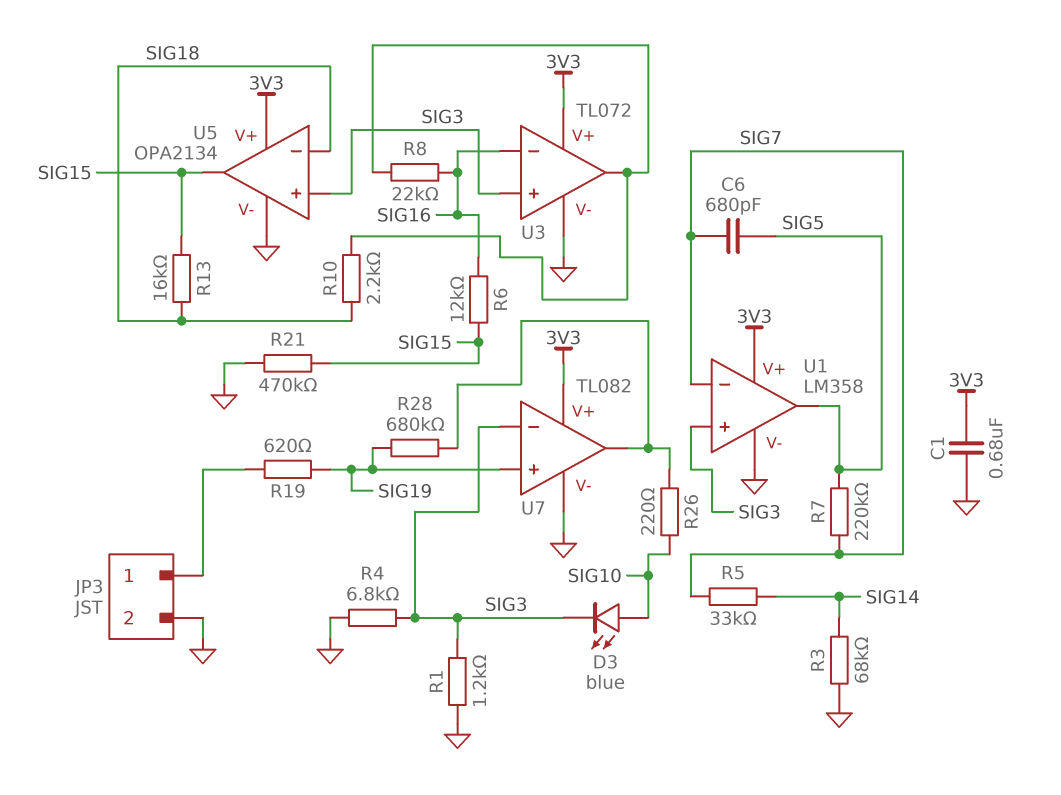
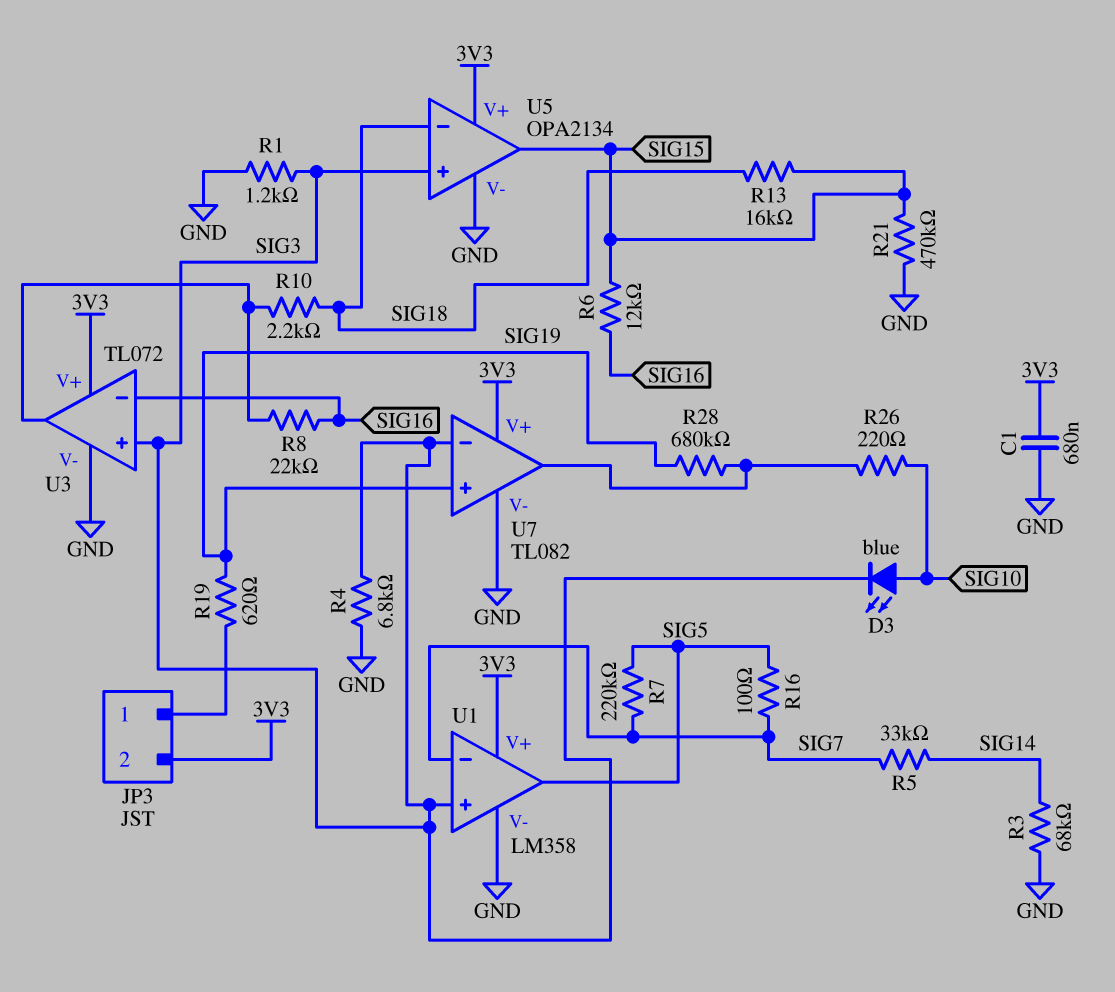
C6: 680pF (SIG5, SIG7) -> none
JP3 pin 2: GND -> 3V3
R16: none -> 100 (SIG5, SIG7)

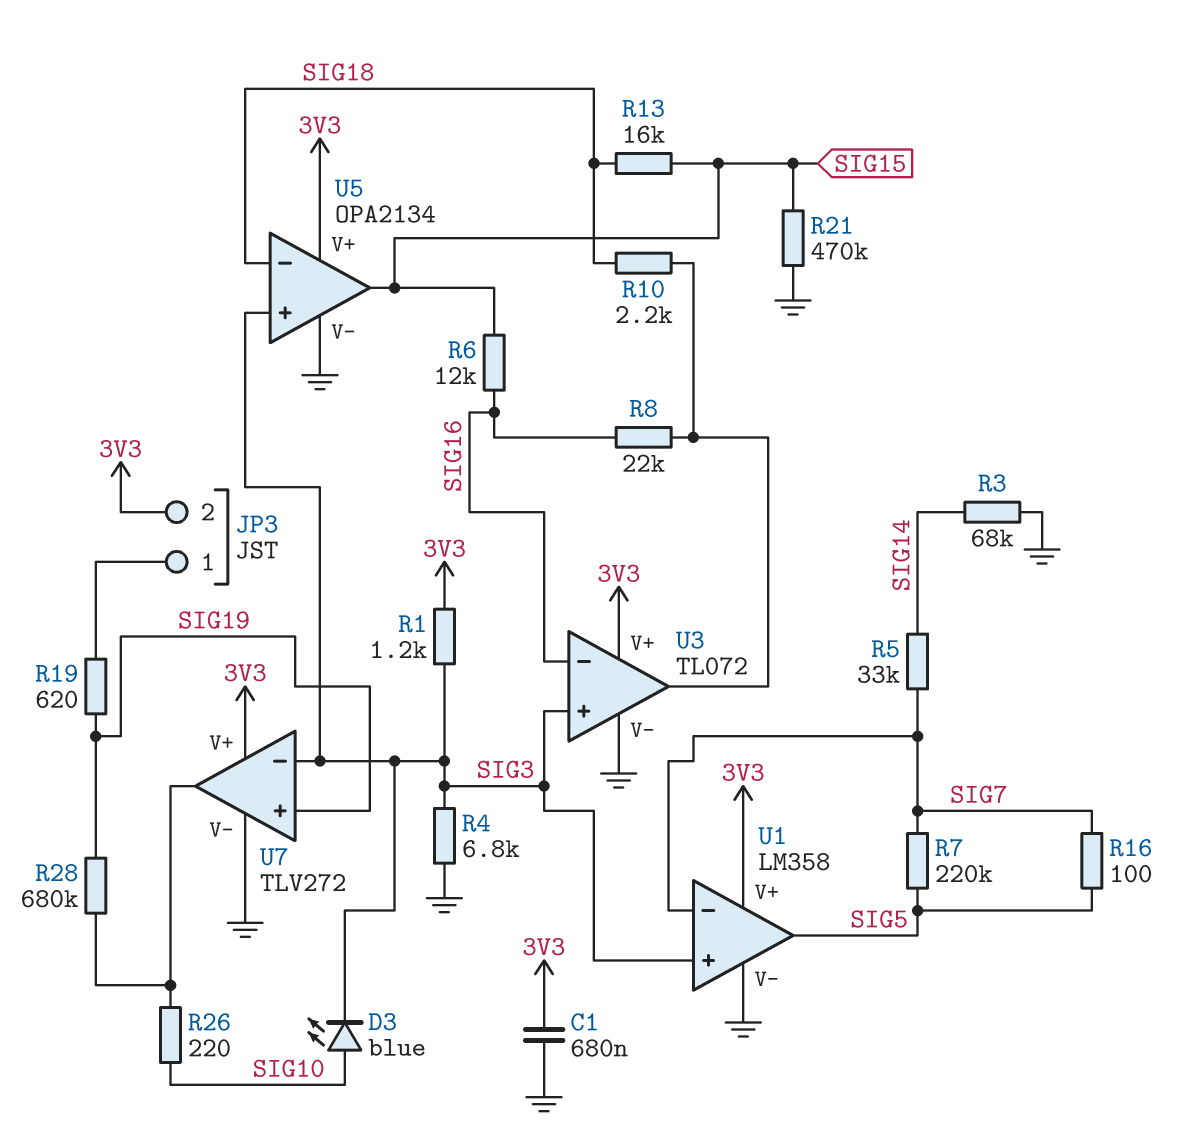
R1: 1.2k (GND, SIG3) -> 1.2k (3V3, SIG3)
U7: TL082 -> TLV272

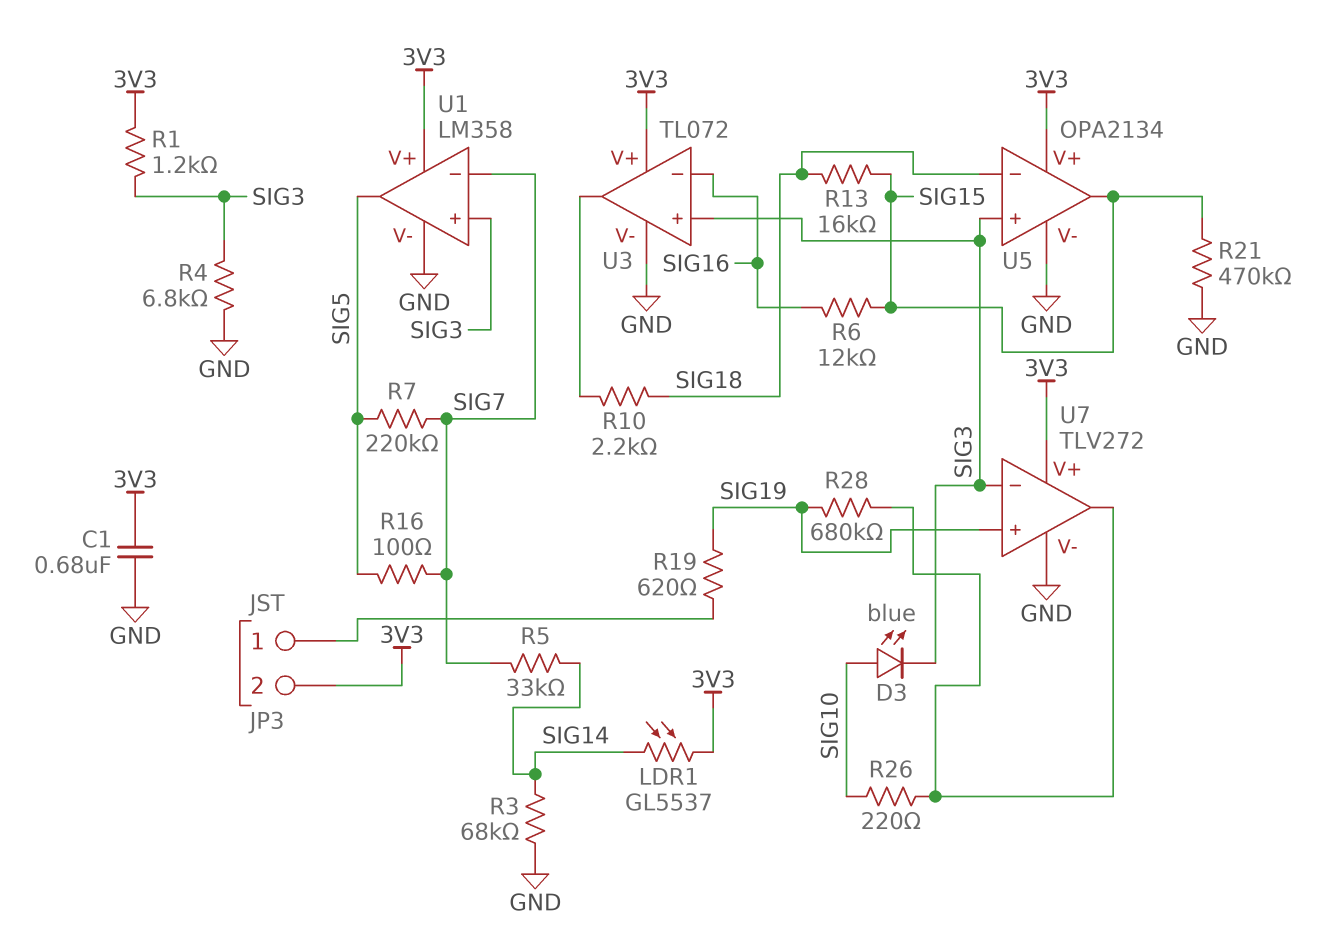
LDR1: none -> GL5537 (3V3, SIG14)
R8: 22k (SIG16, U3/out) -> none

